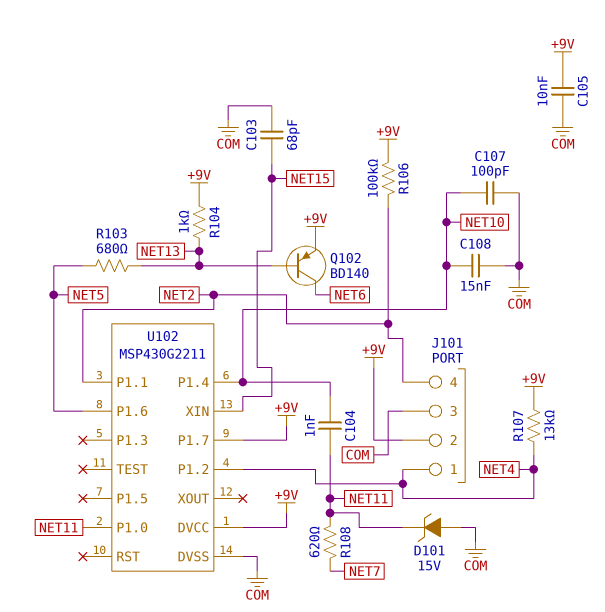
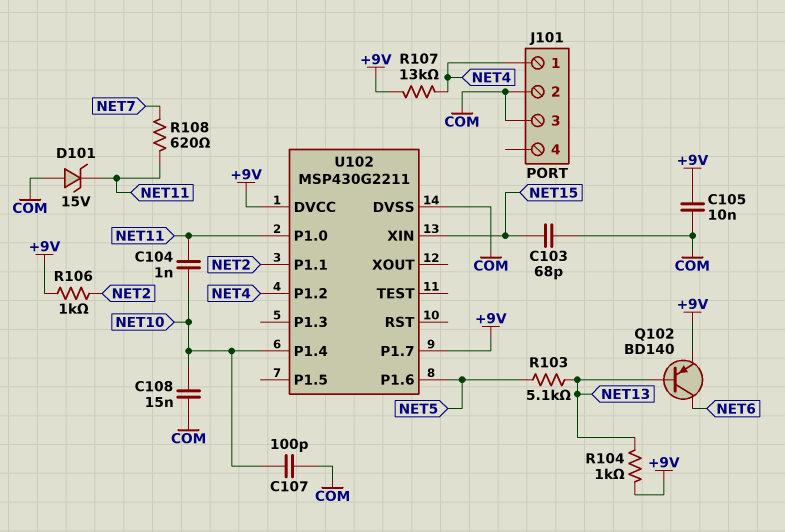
J101 pin 2: +9V -> COM
J101 pin 4: NET2 -> none
R103: 680 (NET5, NET13) -> 5.1k (NET5, NET13)
R106: 100k (+9V, NET2) -> 1k (+9V, NET2)

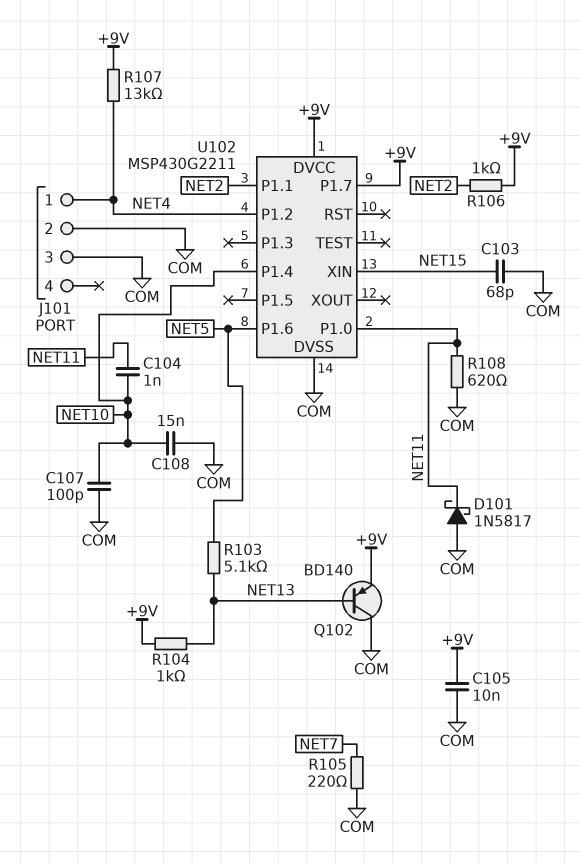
D101: zener 15V (A COM, K NET11) -> schottky 1N5817 (A COM, K NET11)
Q102: PNP BD140 (B NET13, C NET6, E +9V) -> PNP BD140 (B NET13, C COM, E +9V)
R105: none -> 220 (COM, NET7)
R108: 620 (NET7, NET11) -> 620 (COM, NET11)

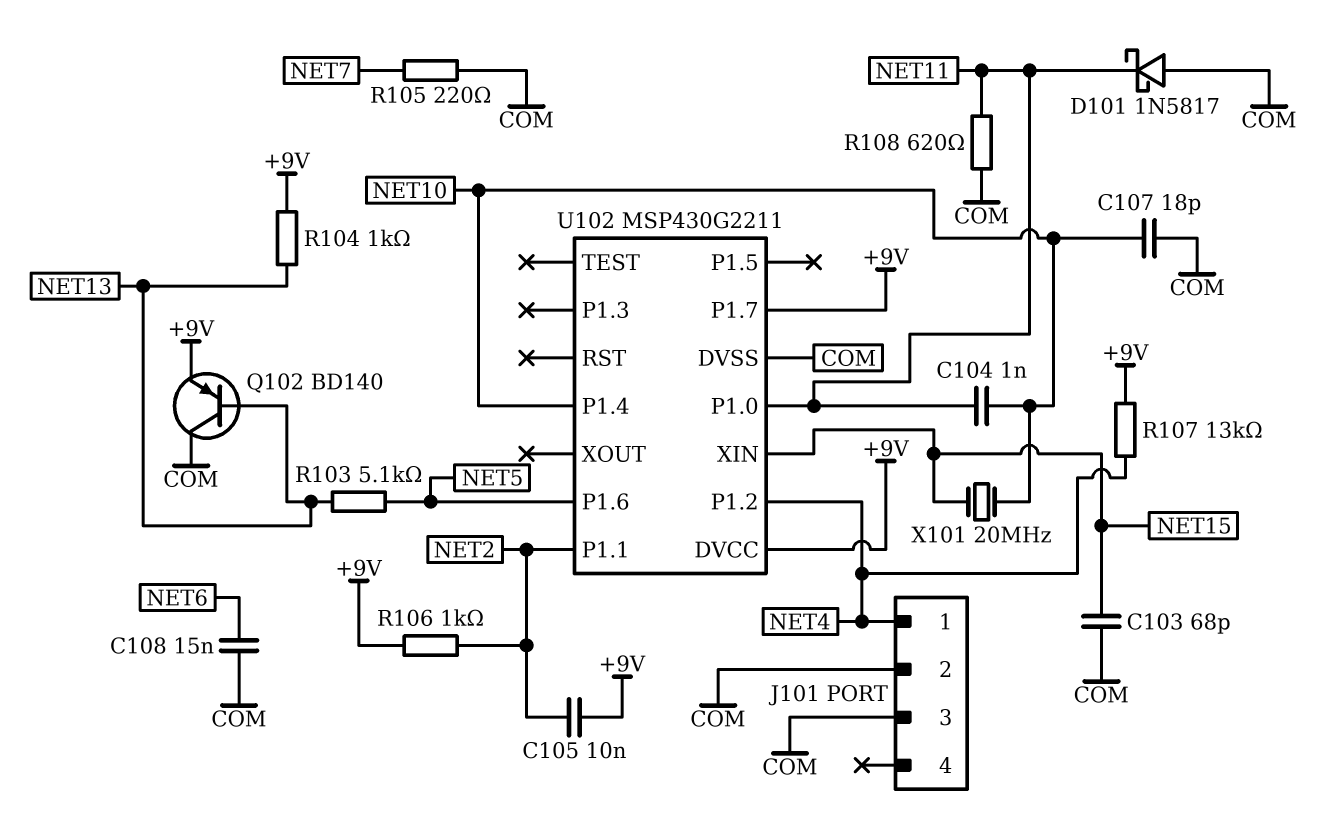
C105: 10nF (+9V, COM) -> 10nF (+9V, NET2)
C107: 100pF (COM, NET10) -> 18pF (COM, NET10)
C108: 15nF (COM, NET10) -> 15nF (COM, NET6)
X101: none -> 20MHz (NET10, NET15)

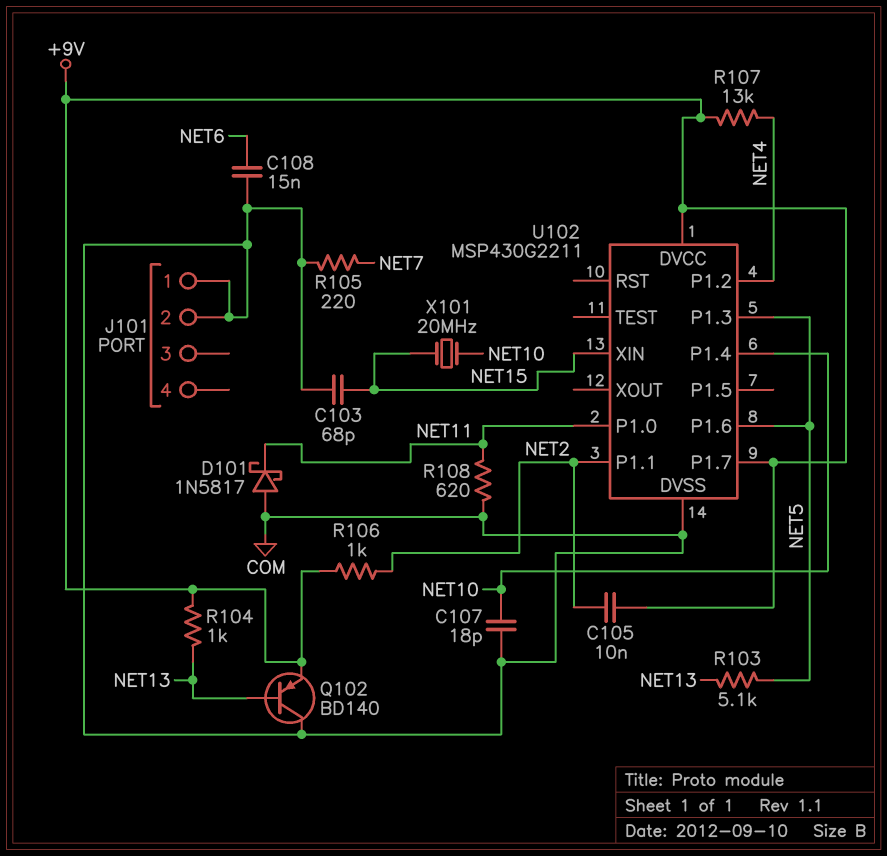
C104: 1nF (NET10, NET11) -> none
J101 pin 1: NET4 -> COM
J101 pin 3: COM -> none
U102 pin P1.3: none -> NET5

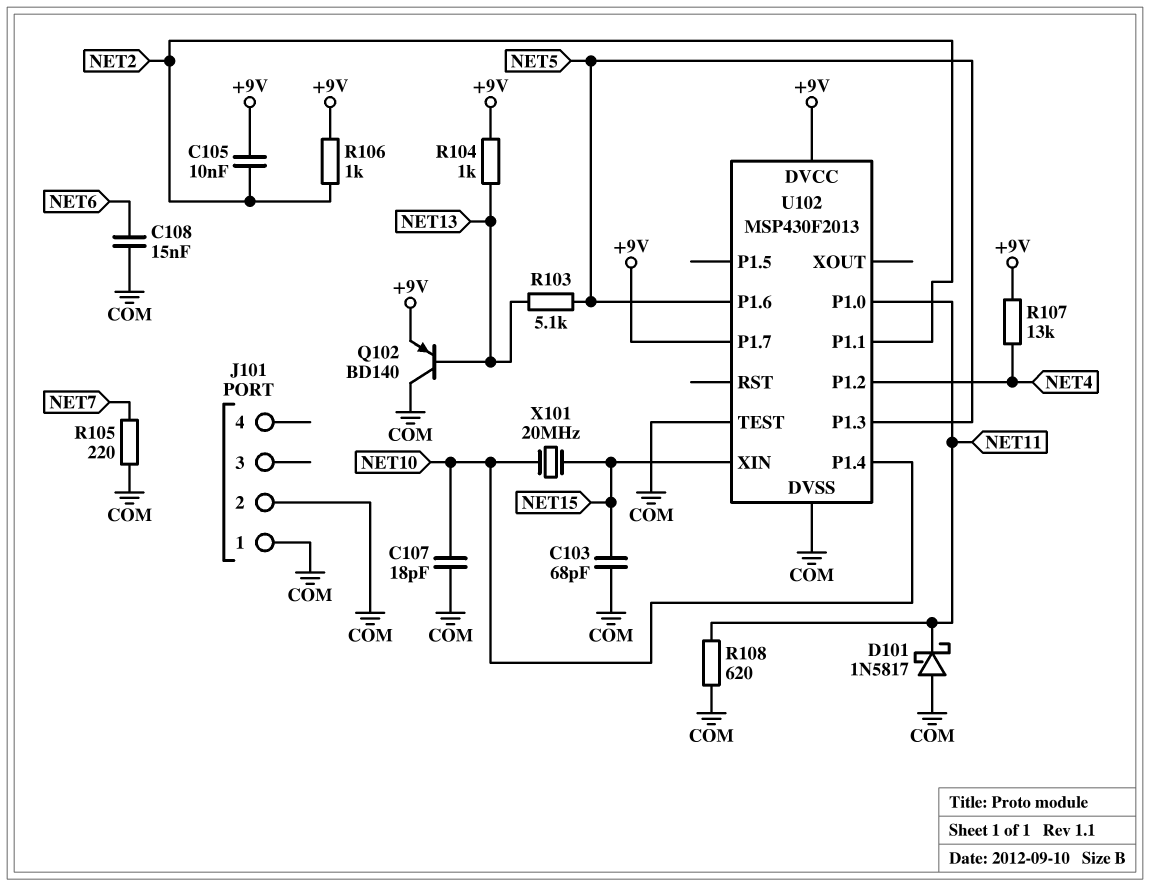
U102: MSP430G2211 -> MSP430F2013
U102 pin TEST: none -> COM

